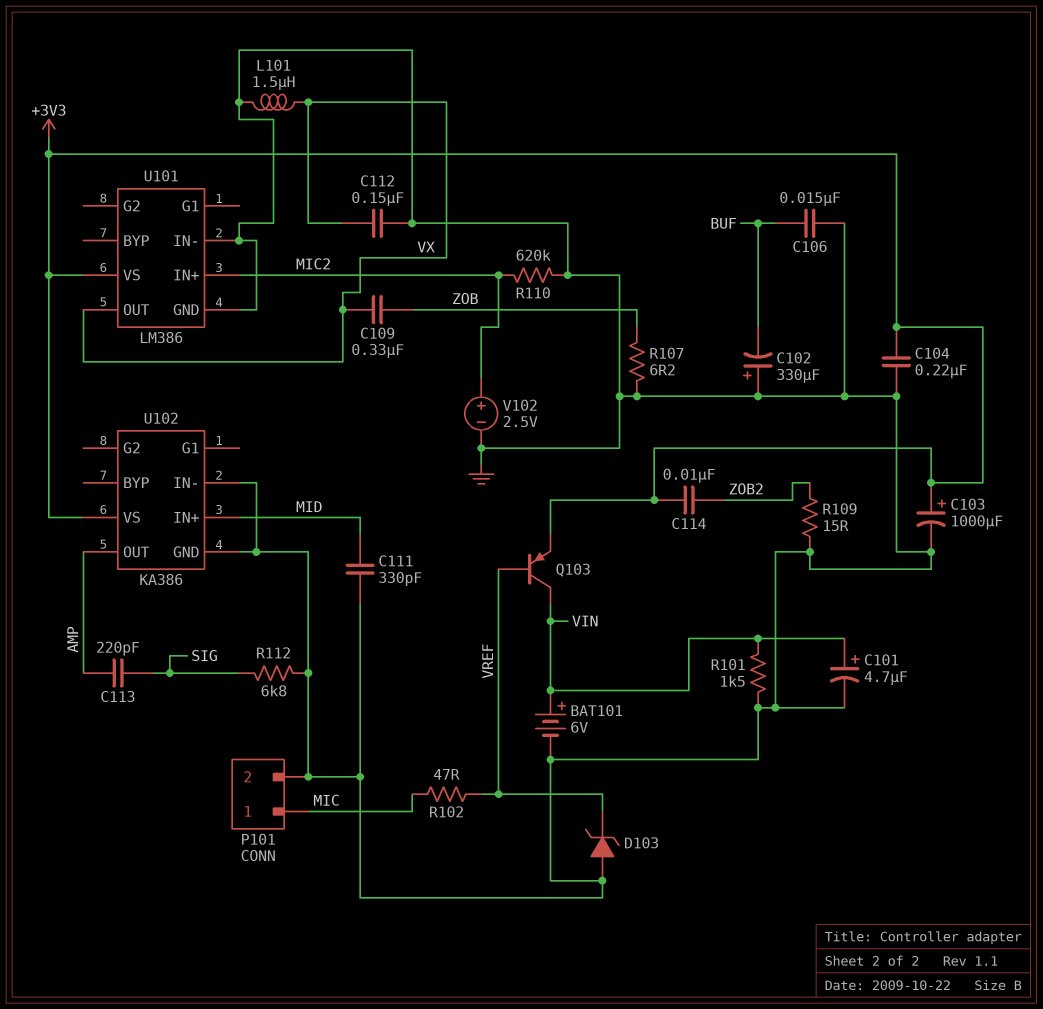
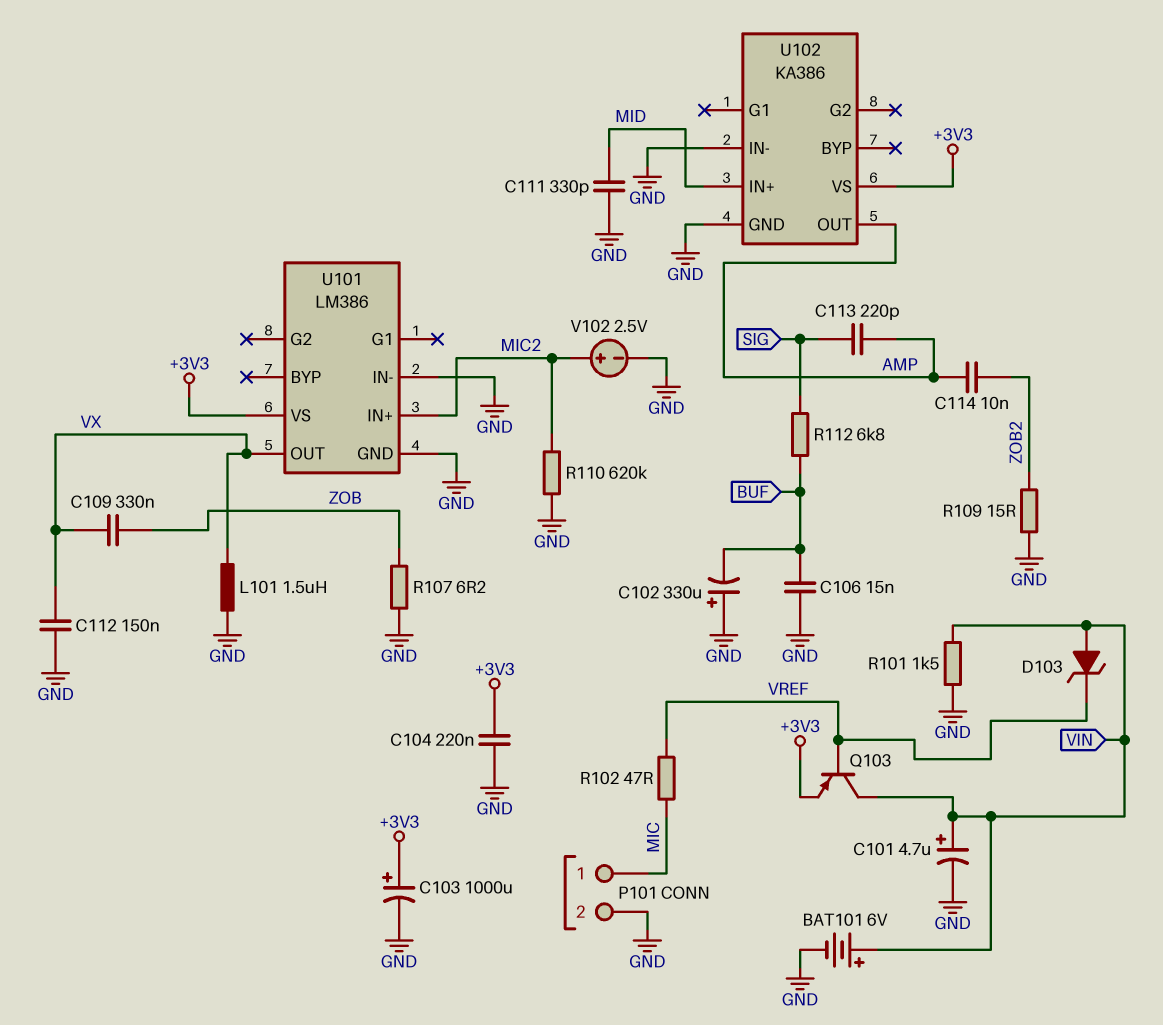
C114: 10nF (+3V3, ZOB2) -> 10nF (AMP, ZOB2)
D103: zener (A GND, K VREF) -> zener (A VIN, K VREF)
R112: 6.8k (GND, SIG) -> 6.8k (BUF, SIG)

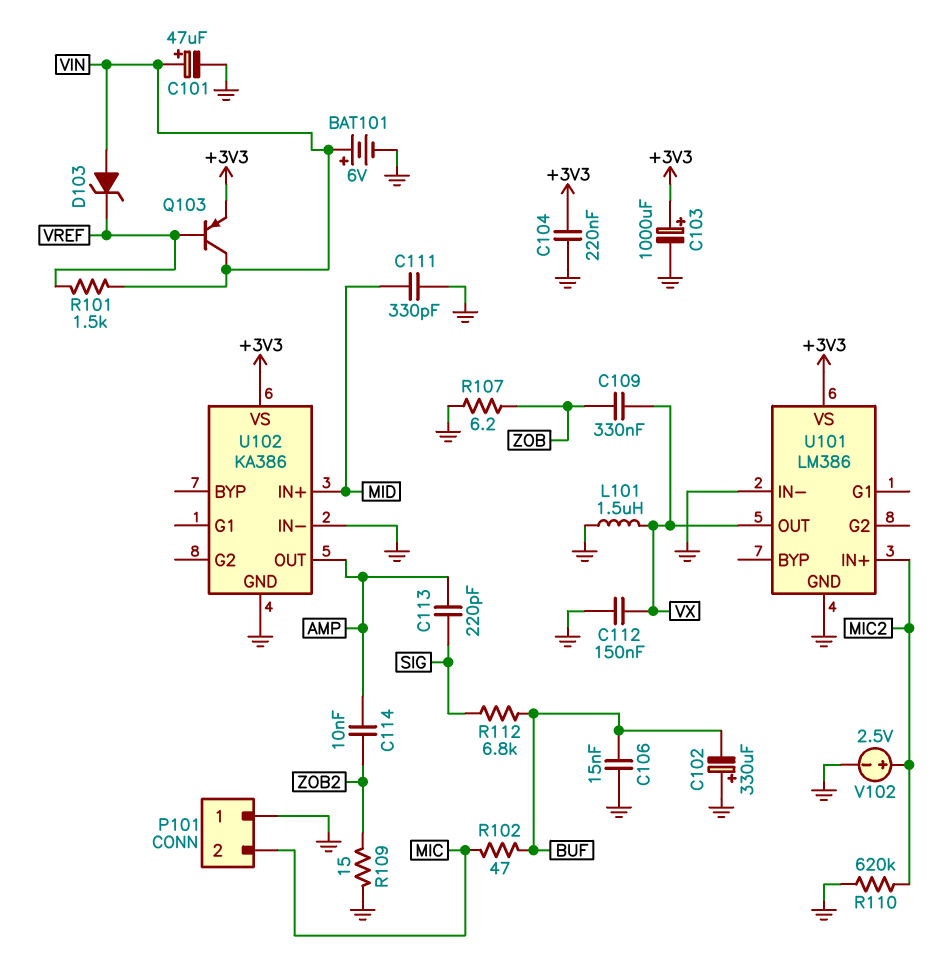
C101: 4.7uF (plus VIN, minus GND) -> 47uF (plus VIN, minus GND)
P101 pin 1: MIC -> GND
P101 pin 2: GND -> MIC
R101: 1.5k (GND, VIN) -> 1.5k (VIN, VREF)
R102: 47 (MIC, VREF) -> 47 (BUF, MIC)

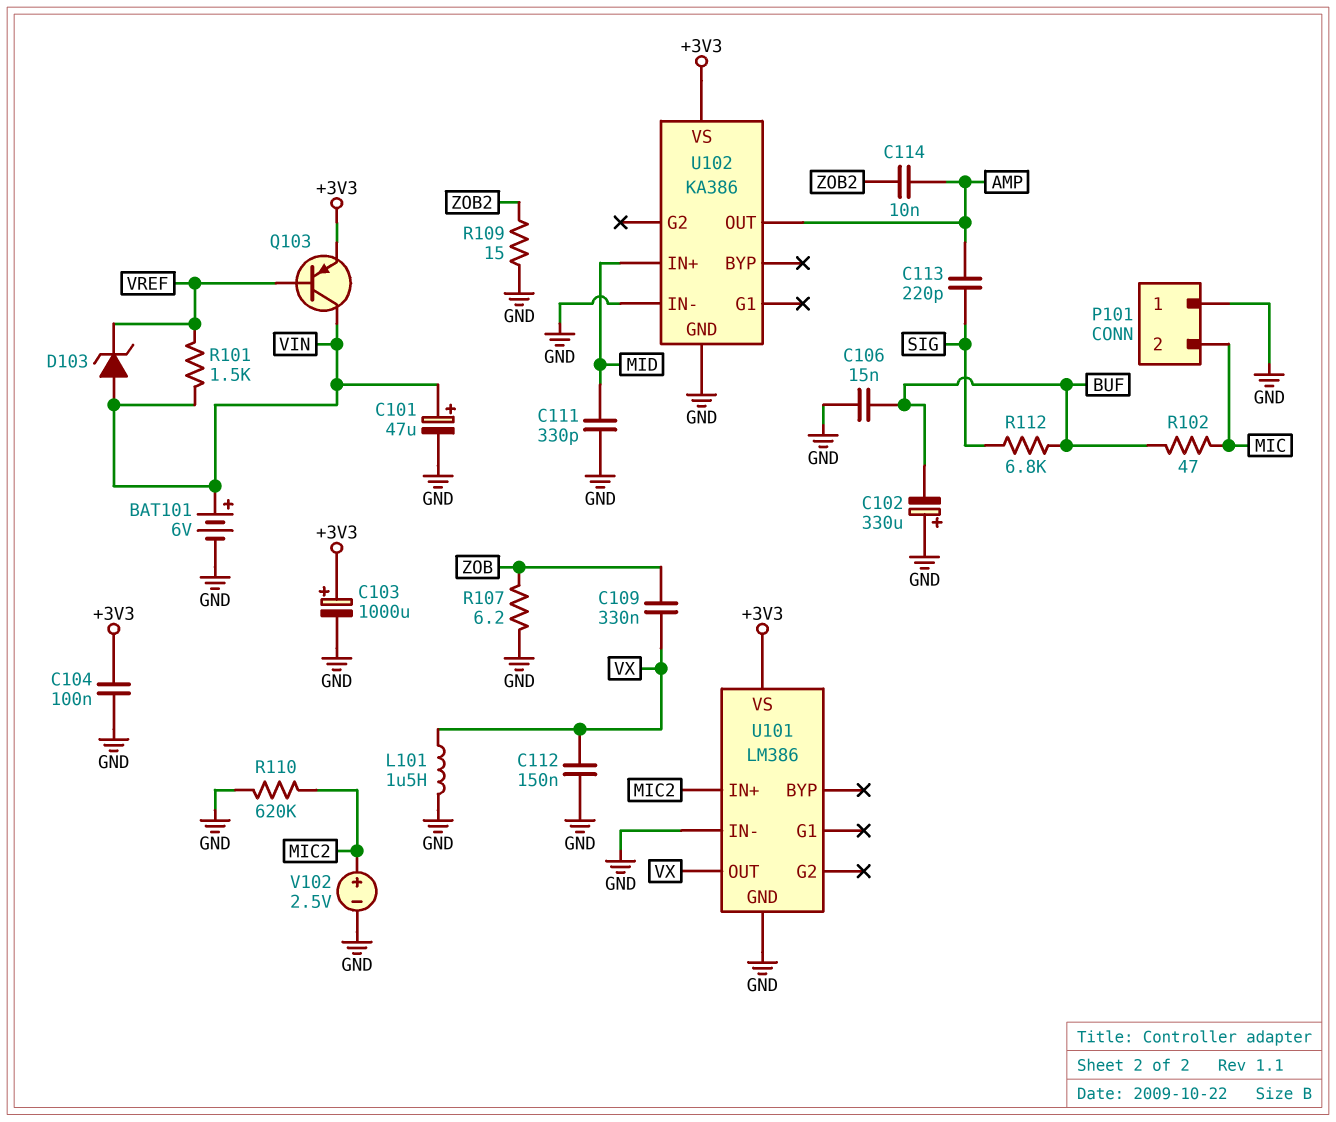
C104: 220nF (+3V3, GND) -> 100nF (+3V3, GND)

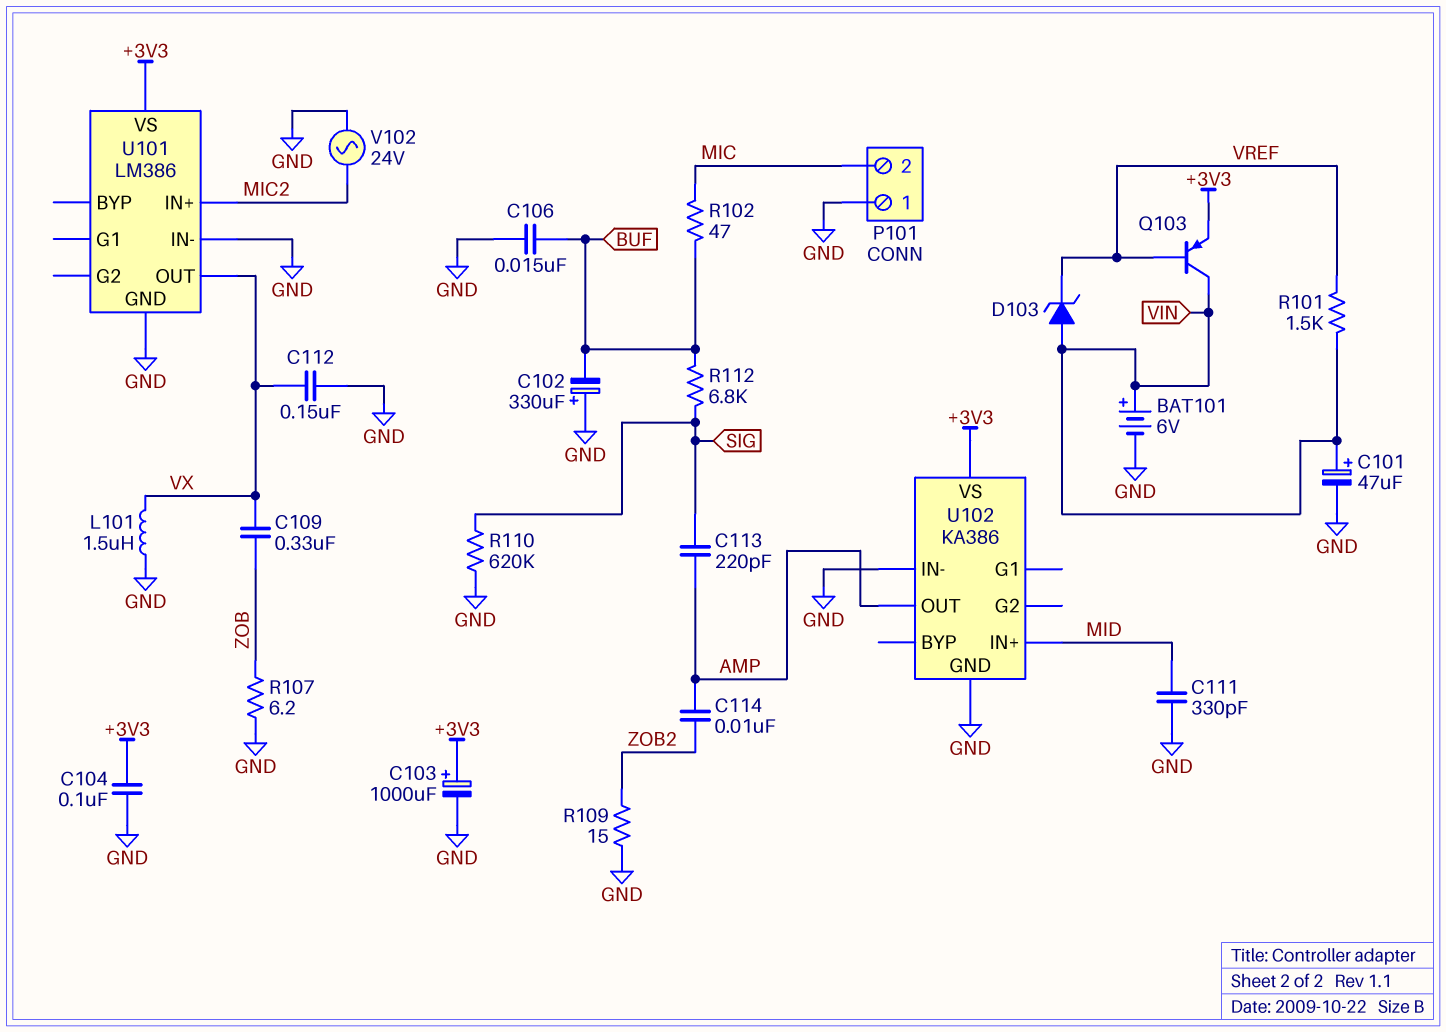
R110: 620k (GND, MIC2) -> 620k (GND, SIG)
V102: 2.5V (plus MIC2, minus GND) -> AC 24V (GND, MIC2)

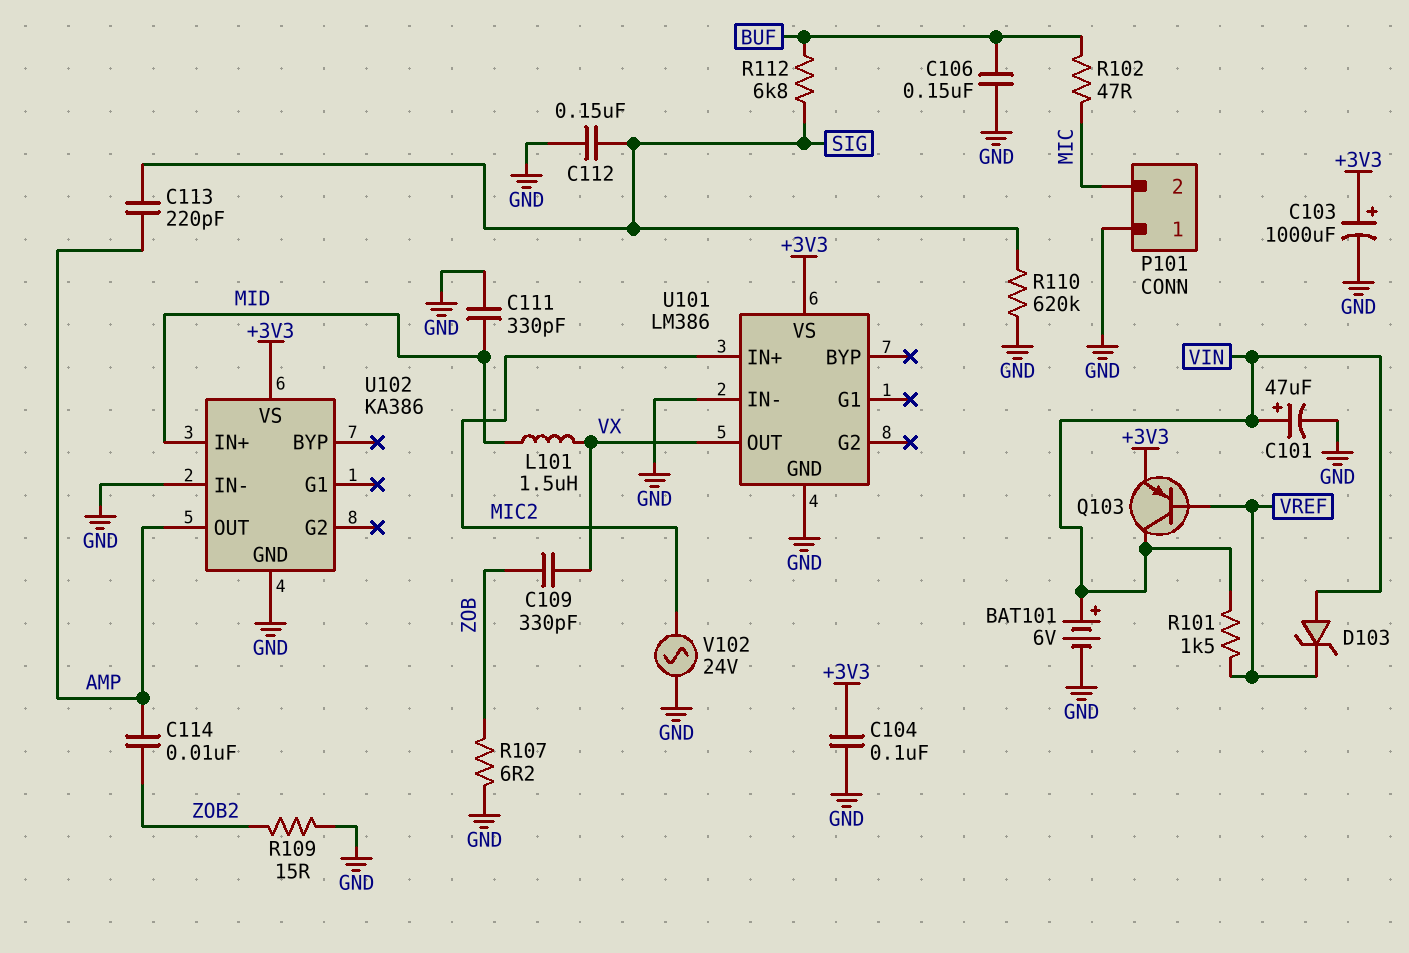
C102: 330uF (plus GND, minus BUF) -> none
C106: 15nF (BUF, GND) -> 150nF (BUF, GND)
C109: 330nF (VX, ZOB) -> 330pF (VX, ZOB)
C112: 150nF (GND, VX) -> 150nF (GND, SIG)
L101: 1.5uH (GND, VX) -> 1.5uH (MID, VX)

